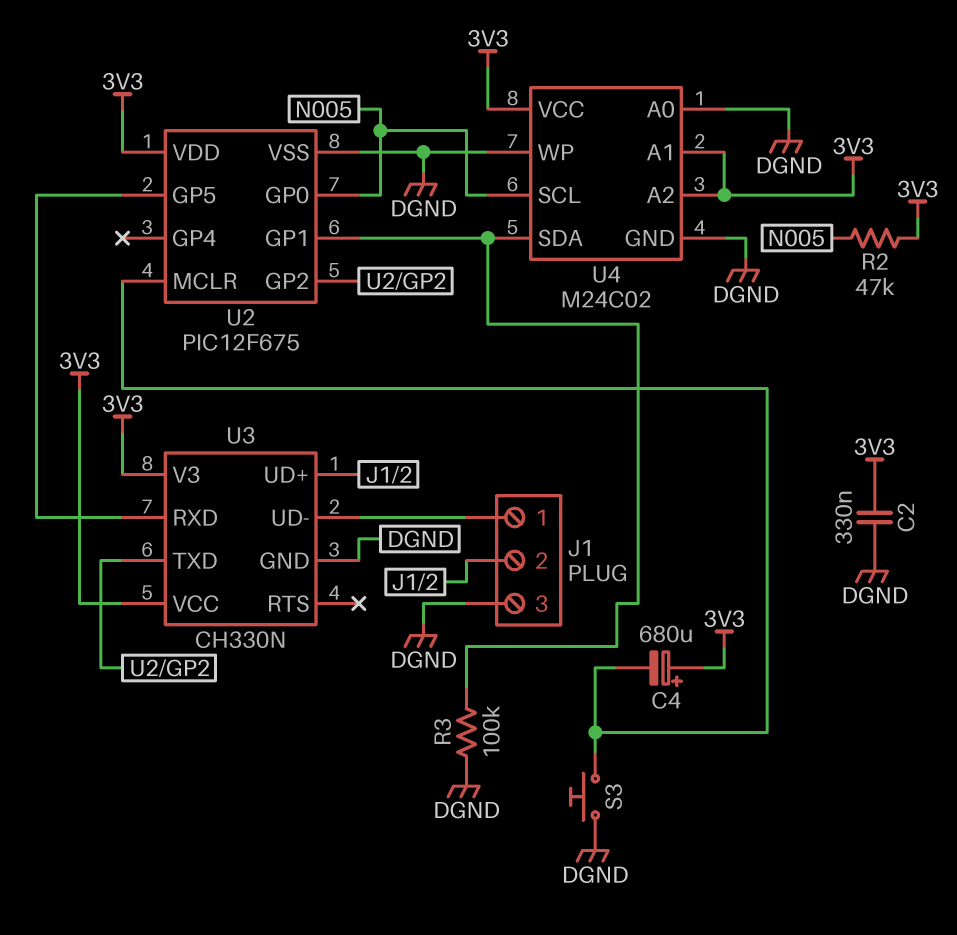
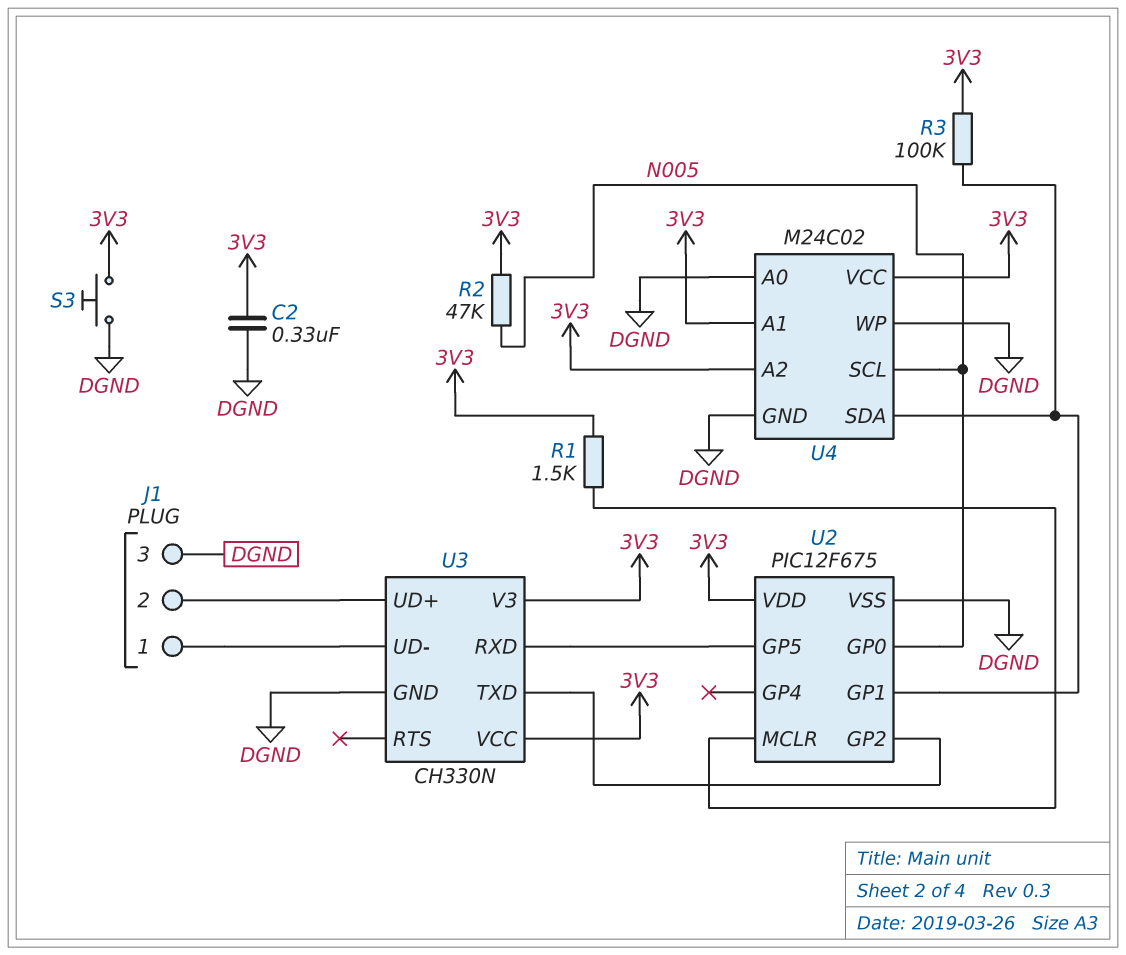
C4: 680uF (plus 3V3, minus U2/MCLR) -> none
R1: none -> 1.5k (3V3, U2/MCLR)
R3: 100k (DGND, U2/GP1) -> 100k (3V3, U2/GP1)
S3: button (DGND, U2/MCLR) -> button (3V3, DGND)

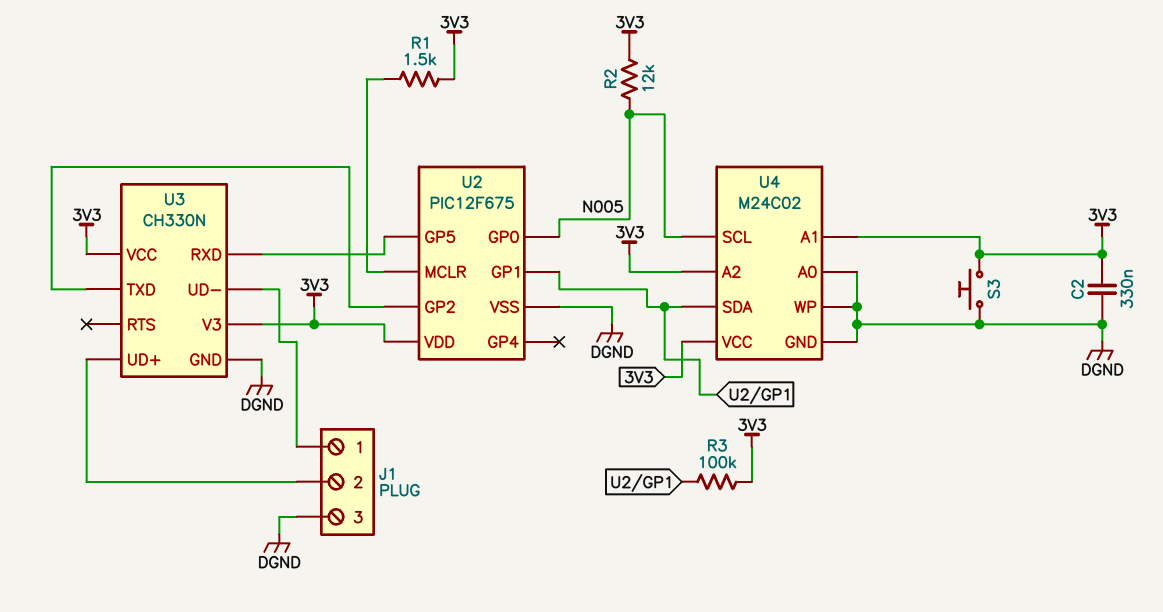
R2: 47k (3V3, N005) -> 12k (3V3, N005)

